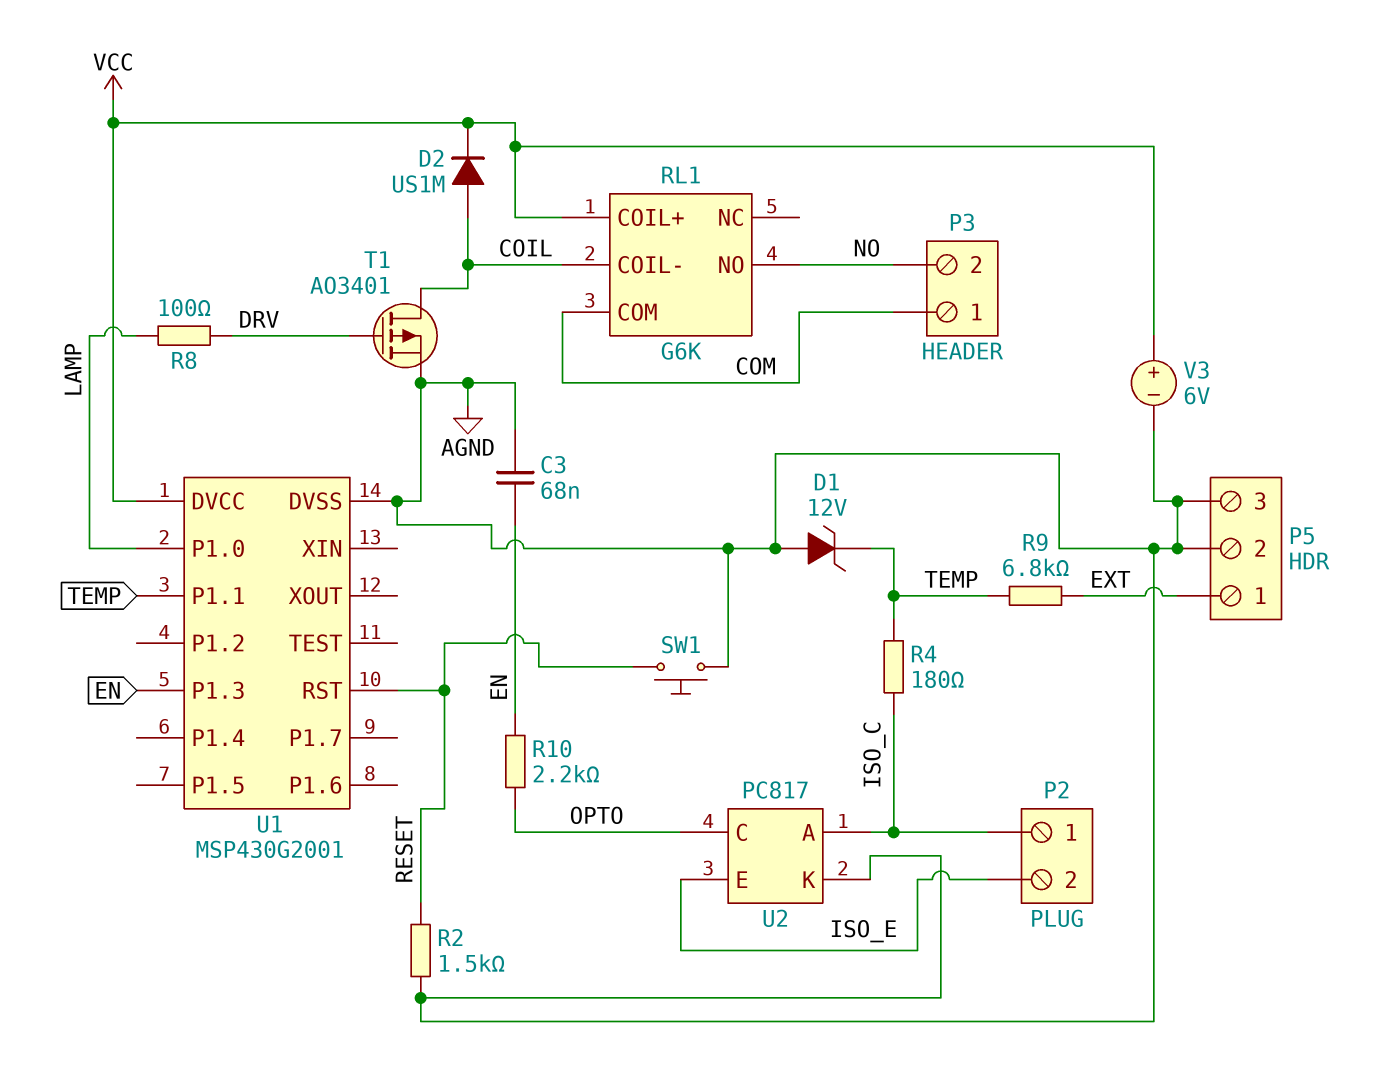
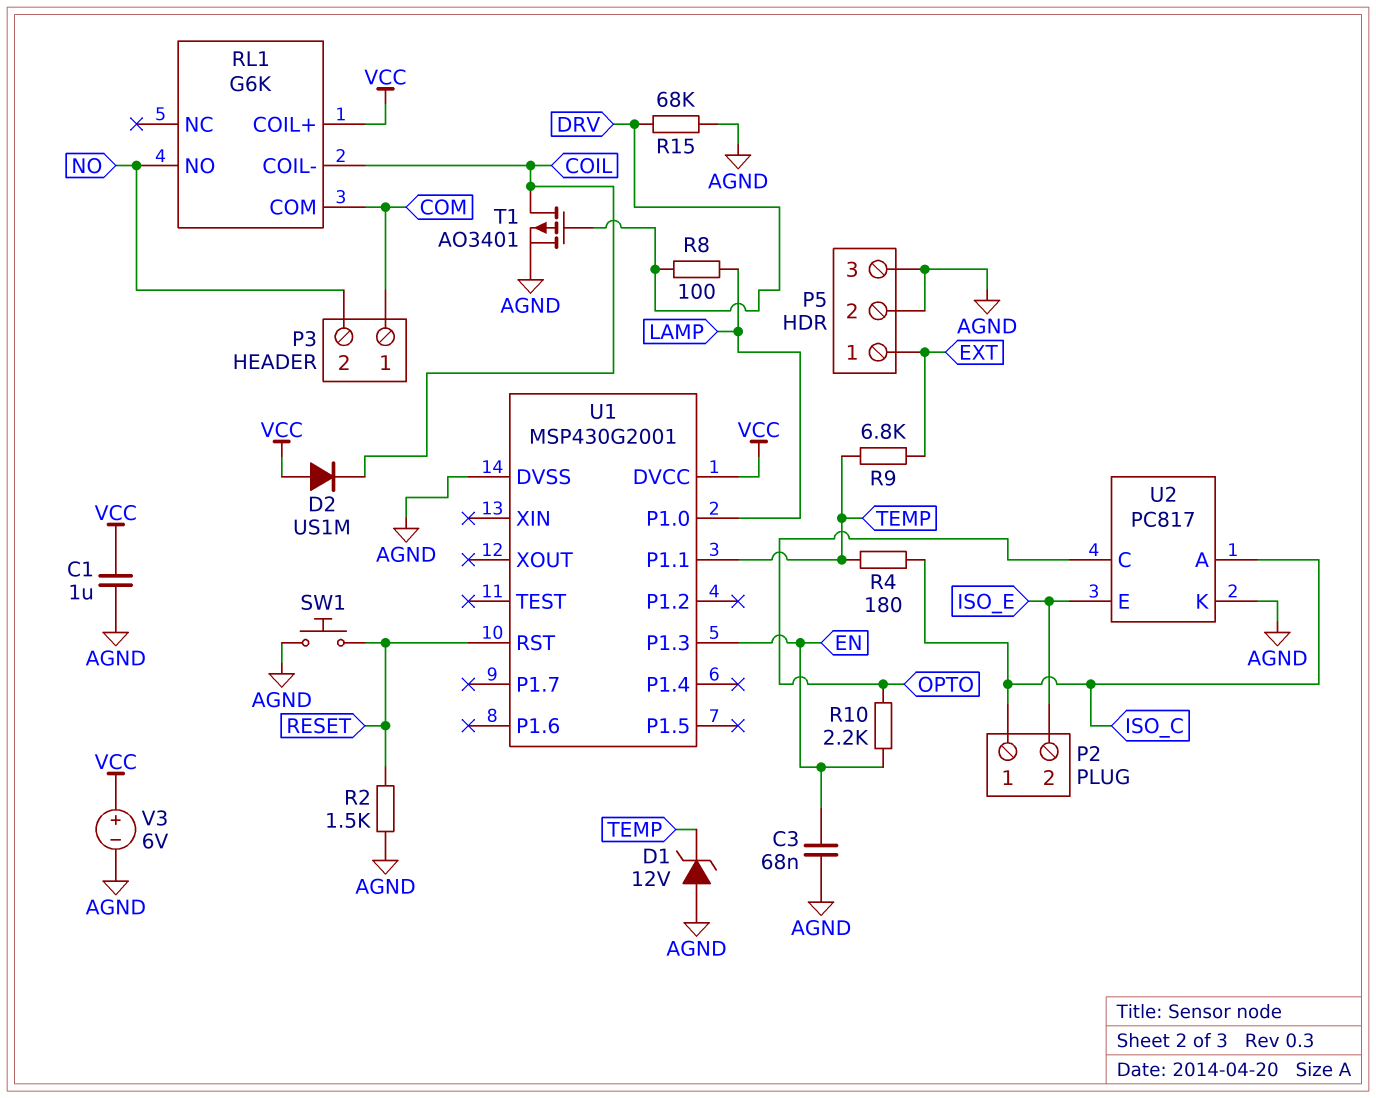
C1: none -> 1uF (AGND, VCC)
D2: diode US1M (A COIL, K VCC) -> diode US1M (A VCC, K COIL)
R15: none -> 68k (AGND, DRV)

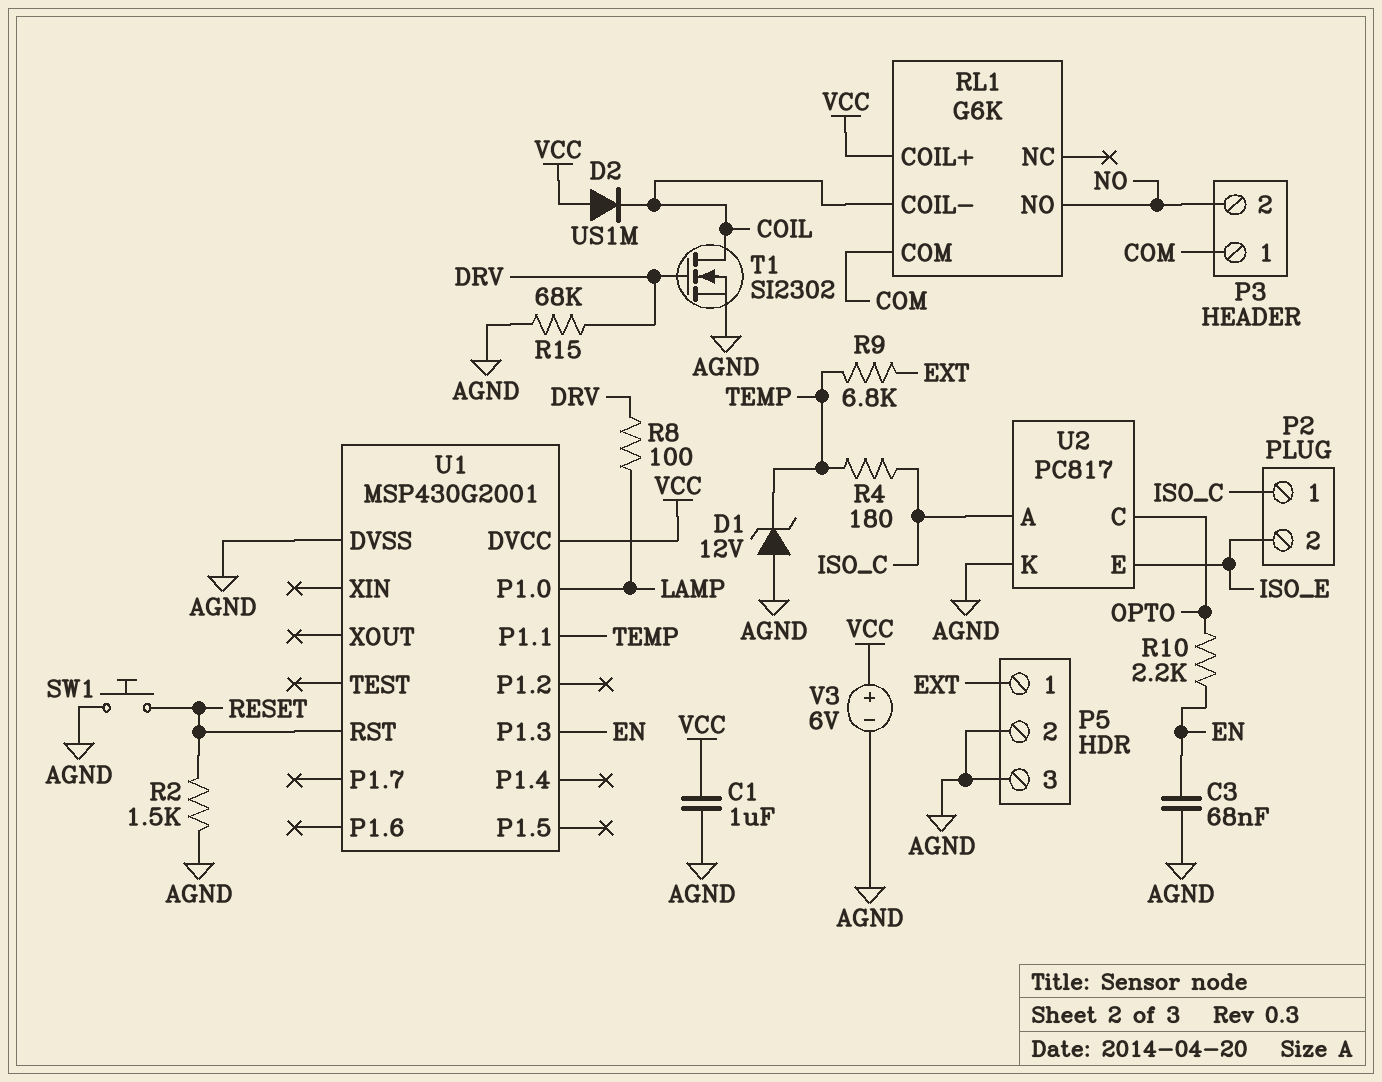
T1: PMOS AO3401 (G DRV, D COIL, S AGND) -> NMOS SI2302 (G DRV, D COIL, S AGND)

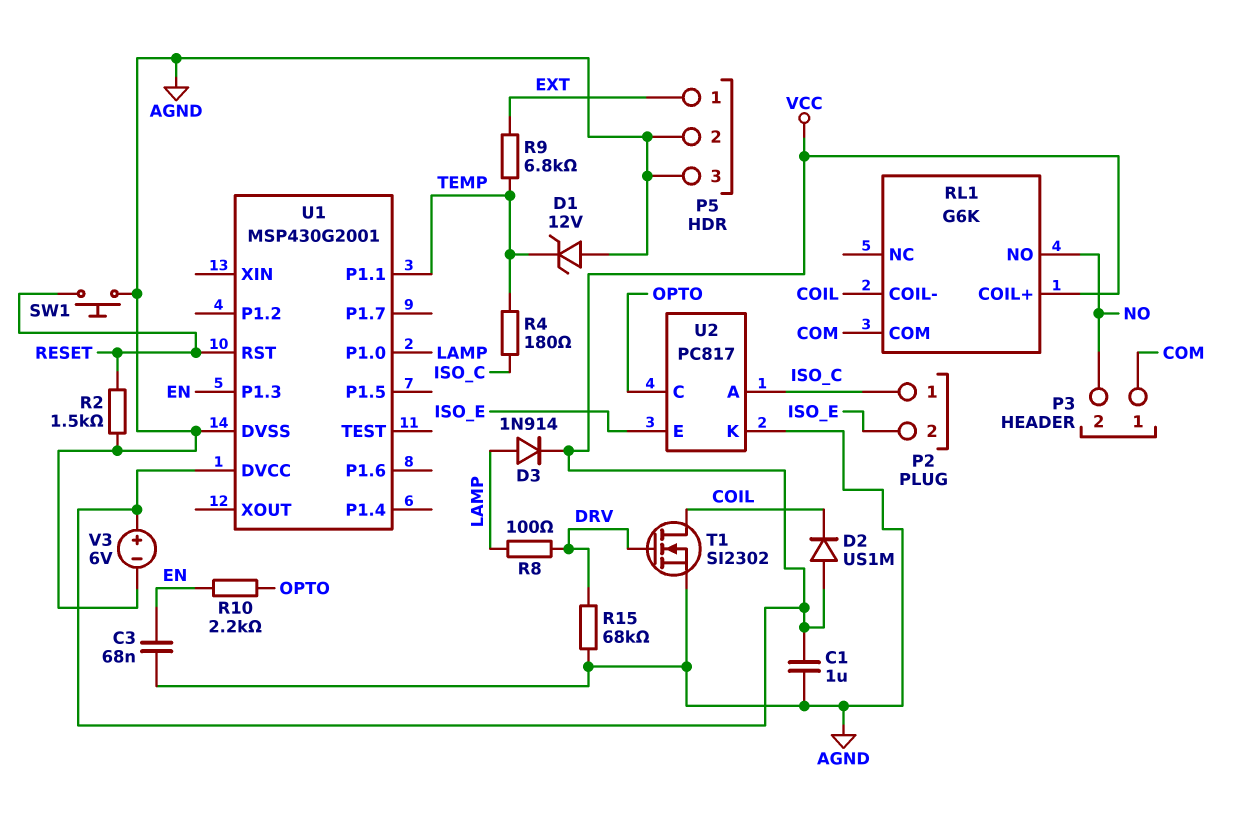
D3: none -> diode 1N914 (A LAMP, K VCC)

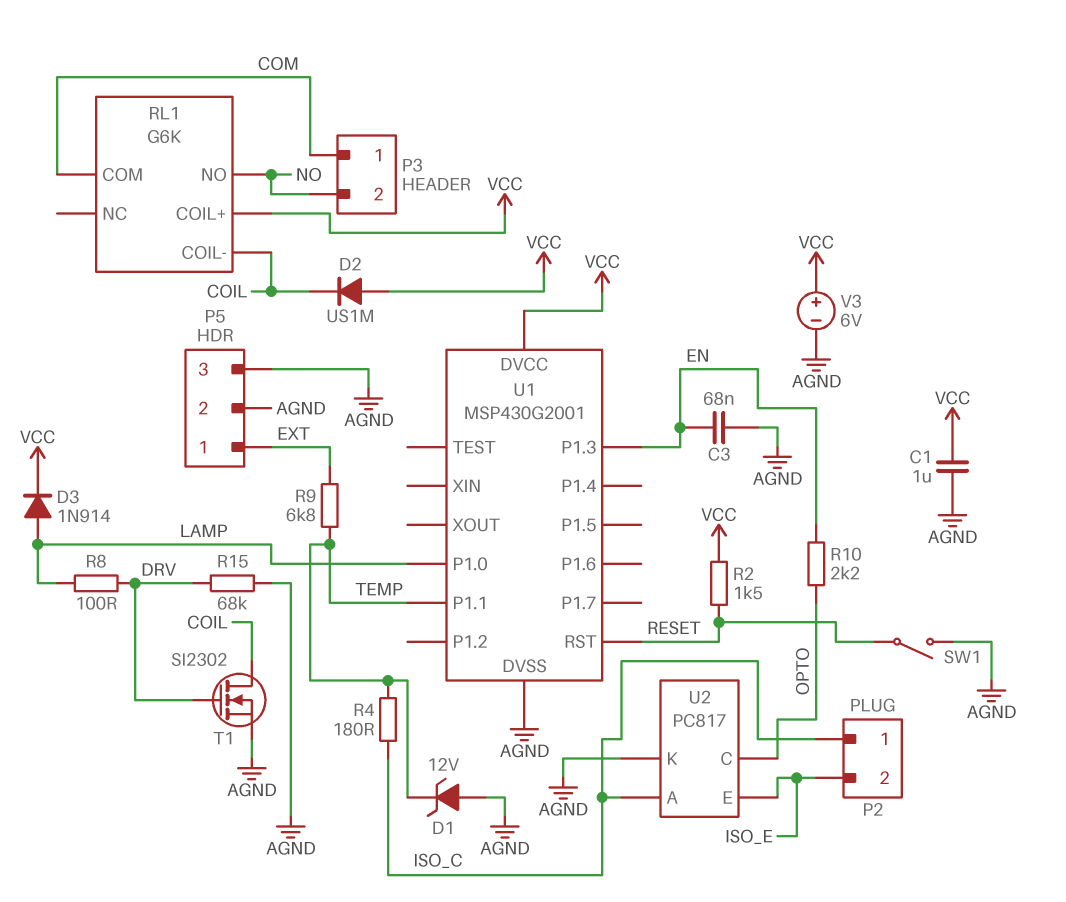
R2: 1.5k (AGND, RESET) -> 1.5k (RESET, VCC)
SW1: button (AGND, RESET) -> switch (AGND, RESET)

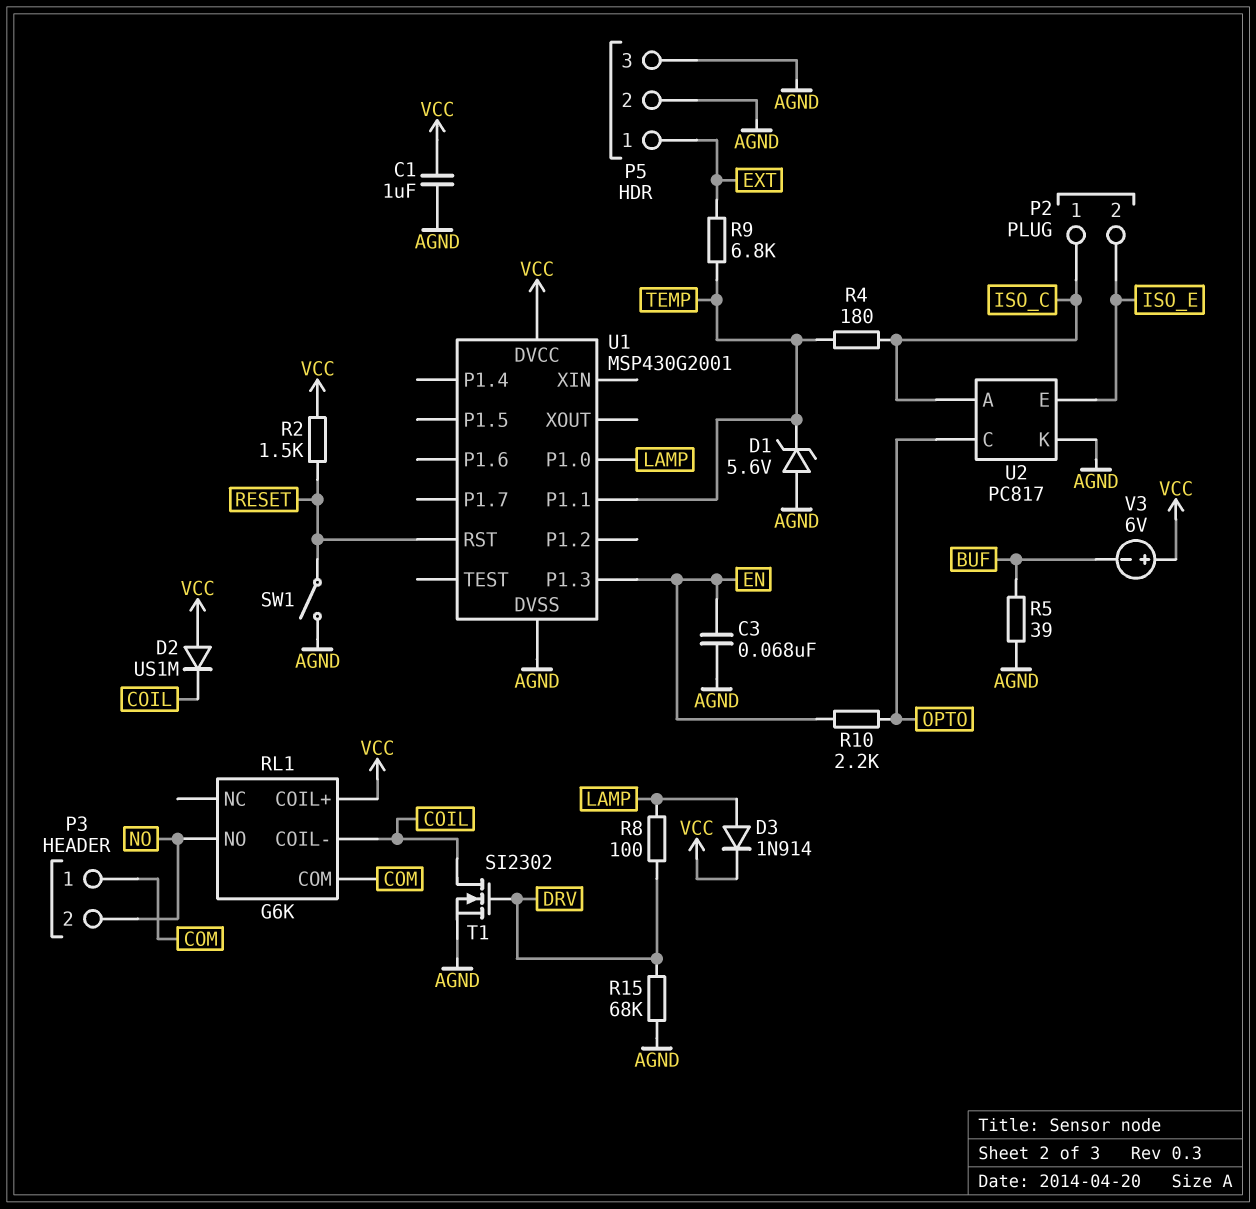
D1: zener 12V (A AGND, K TEMP) -> zener 5.6V (A AGND, K TEMP)
R5: none -> 39 (AGND, BUF)
V3: 6V (plus VCC, minus AGND) -> 6V (plus VCC, minus BUF)

